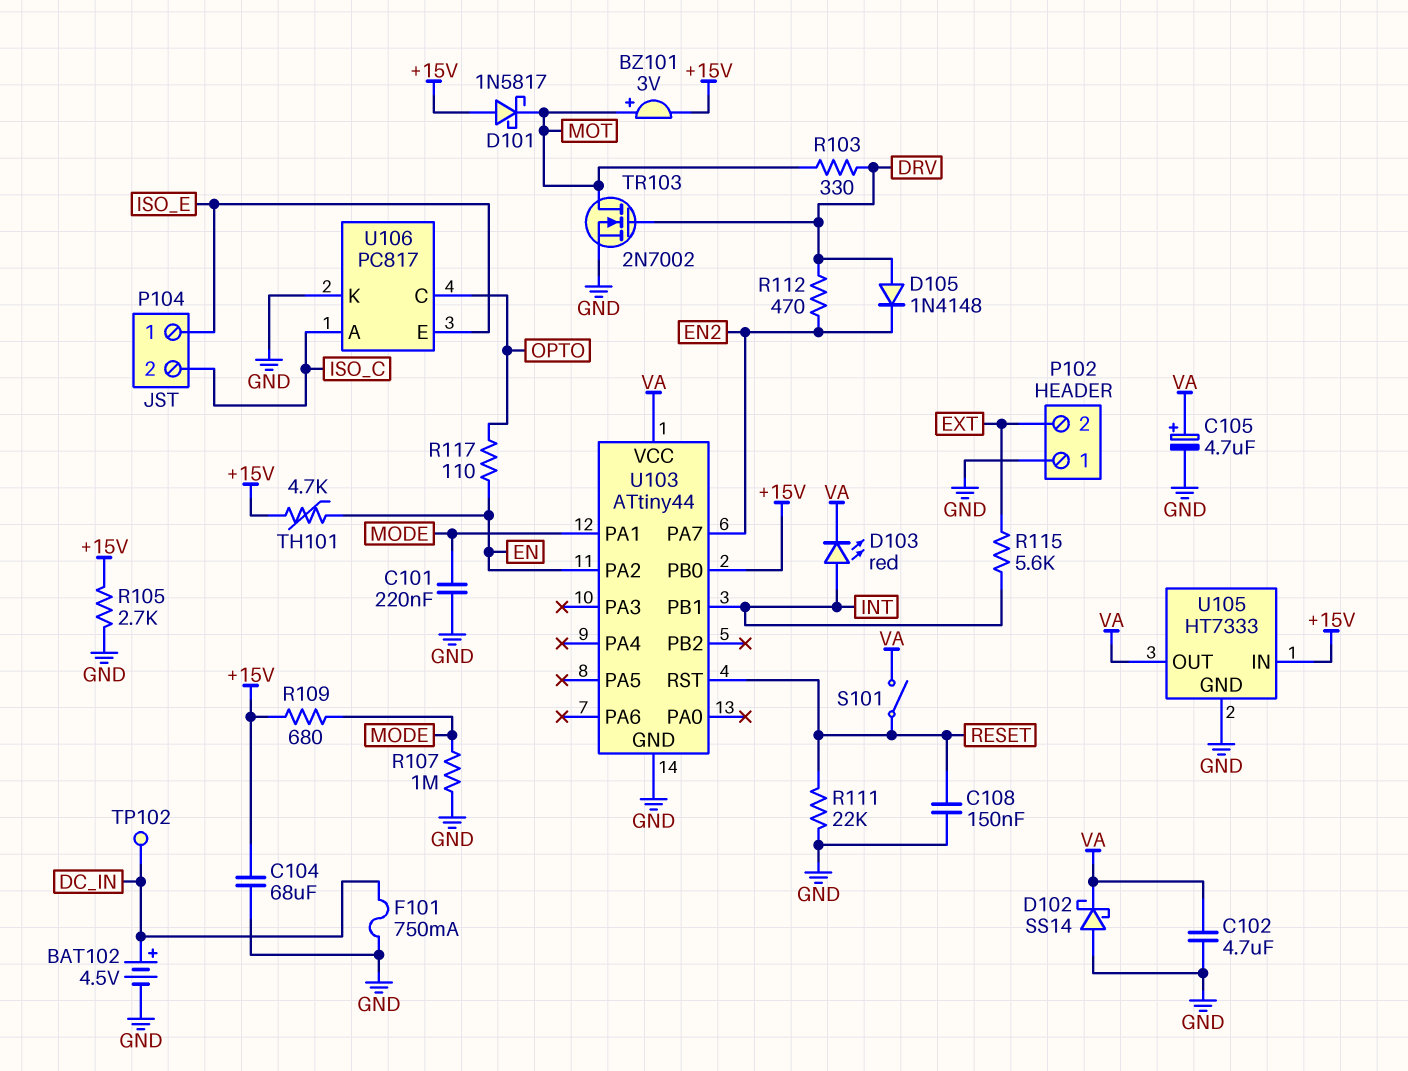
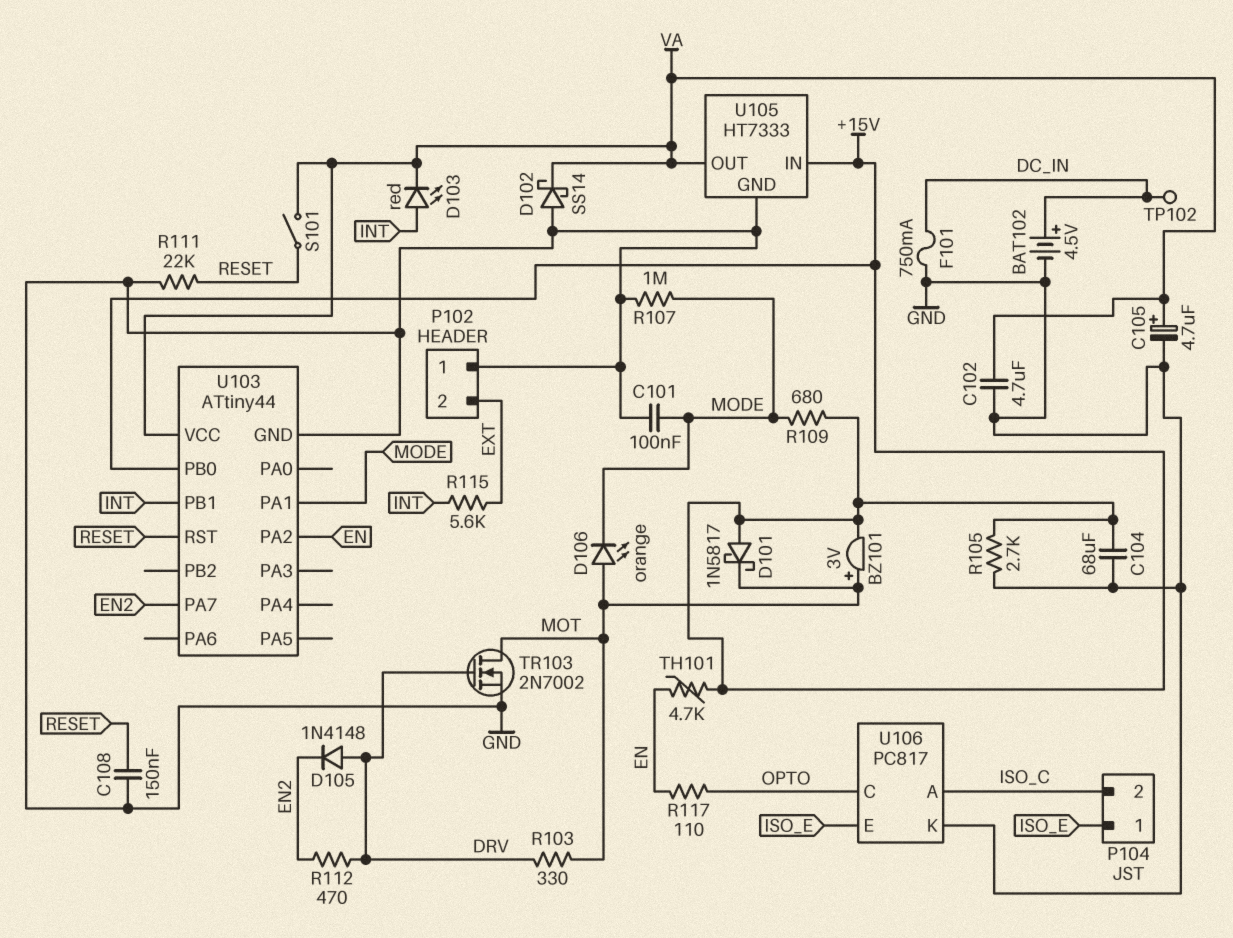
C101: 220nF (GND, MODE) -> 100nF (GND, MODE)
D106: none -> LED orange (A MOT, K MODE)

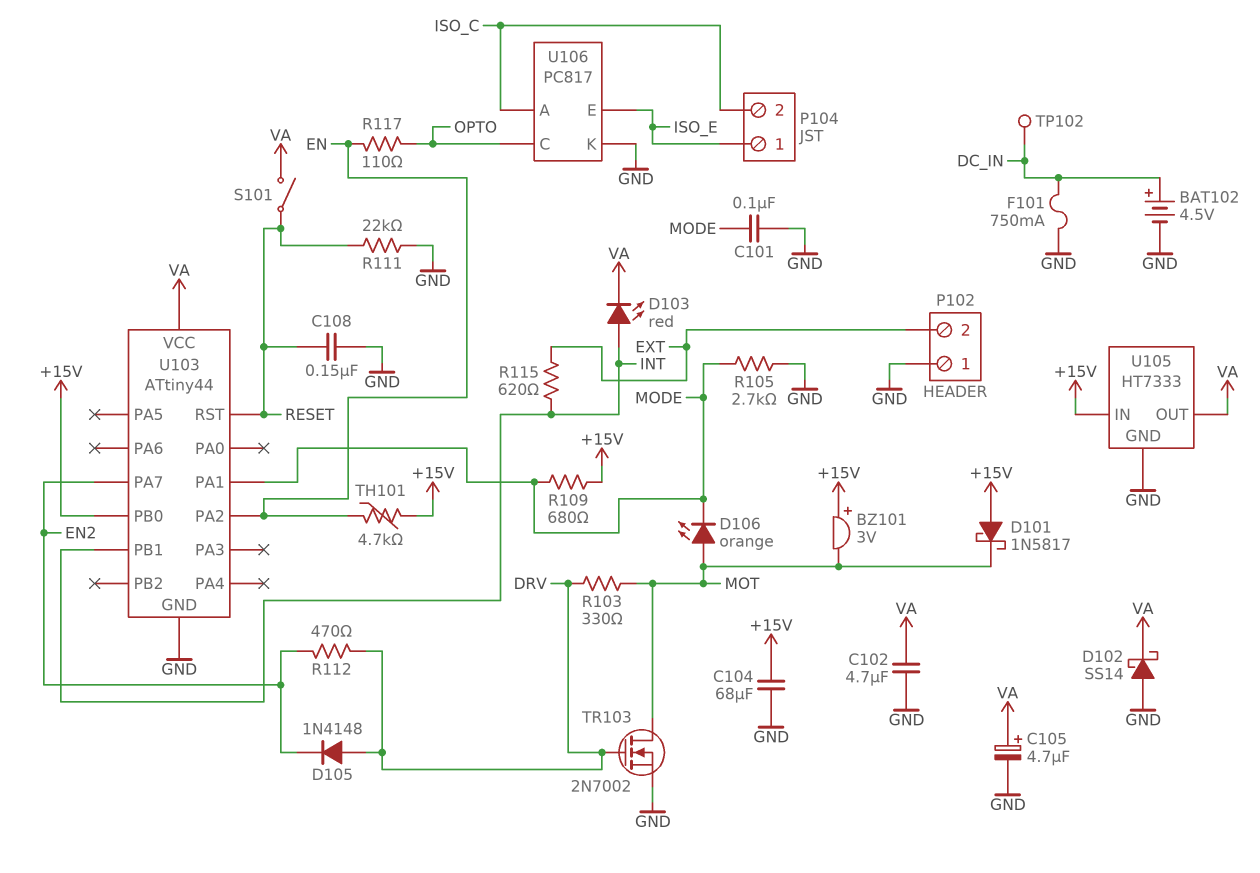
BZ101: buzzer 3V (plus MOT, minus +15V) -> buzzer 3V (plus +15V, minus MOT)
R105: 2.7k (+15V, GND) -> 2.7k (GND, MODE)
R107: 1M (GND, MODE) -> none
R115: 5.6k (EXT, INT) -> 620 (EXT, INT)

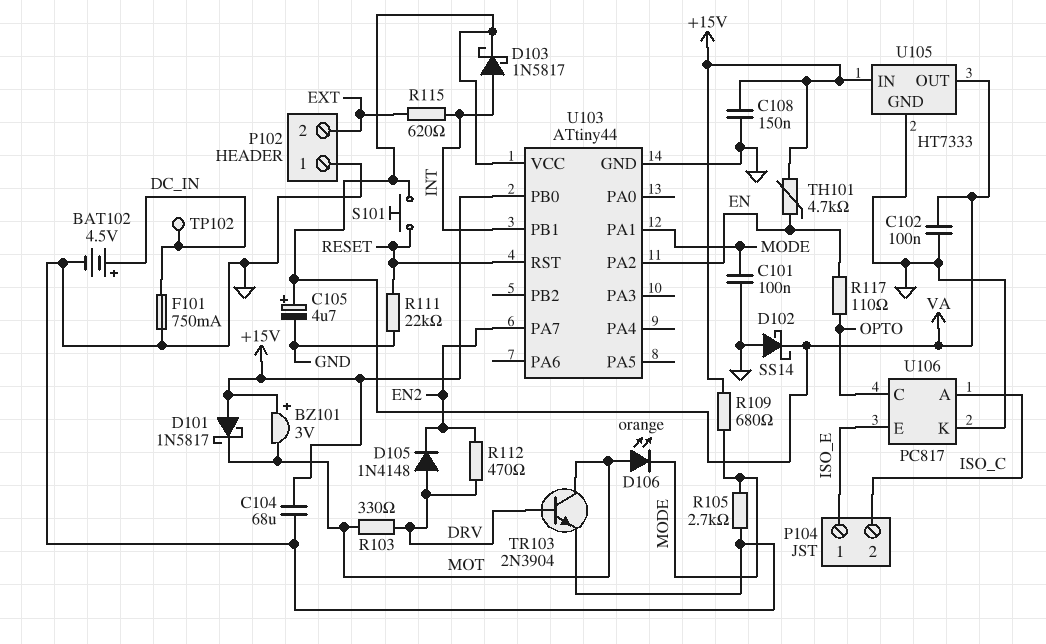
C102: 4.7uF (GND, VA) -> 100nF (GND, VA)
C108: 150nF (GND, RESET) -> 150nF (+15V, GND)
D103: LED red (A INT, K VA) -> schottky 1N5817 (A INT, K VA)
S101: switch (RESET, VA) -> button (RESET, VA)
TR103: NMOS 2N7002 (G DRV, D MOT, S GND) -> NPN 2N3904 (B DRV, C MOT, E GND)

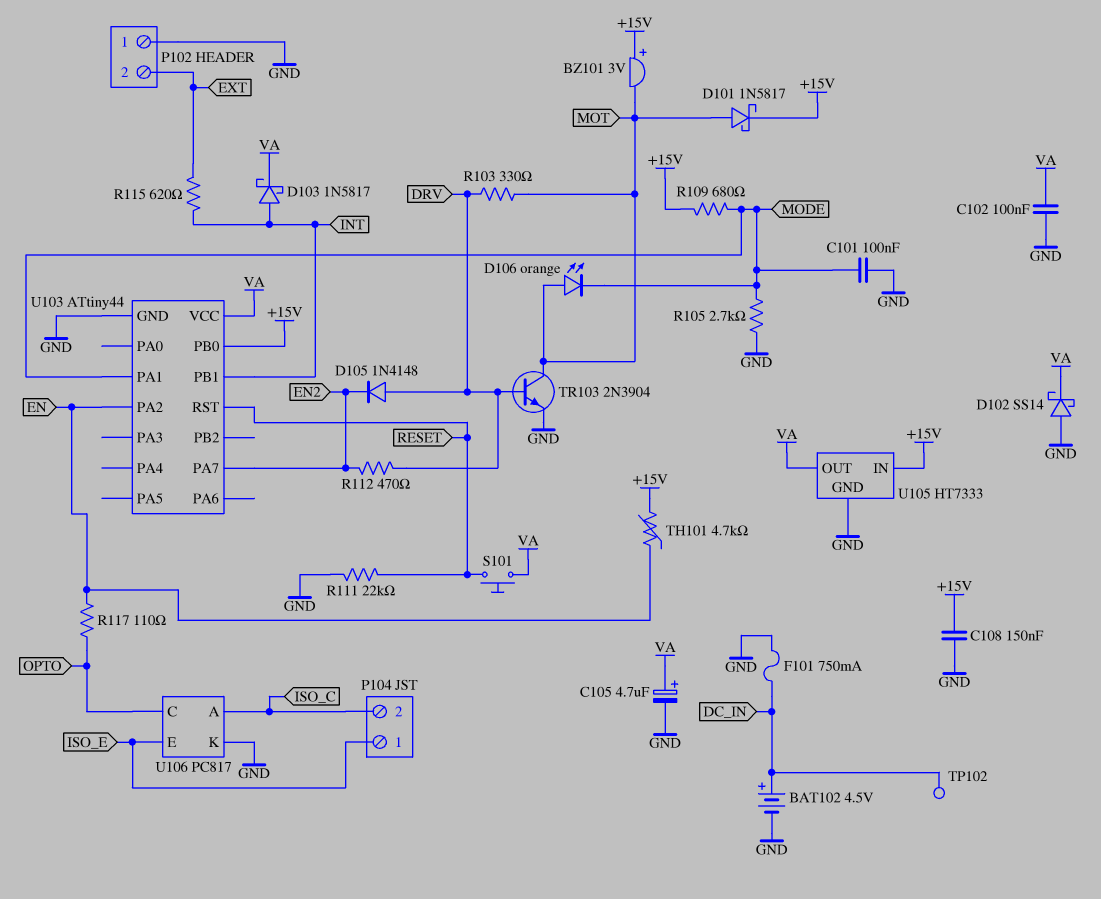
C104: 68uF (+15V, GND) -> none
D101: schottky 1N5817 (A +15V, K MOT) -> schottky 1N5817 (A MOT, K +15V)

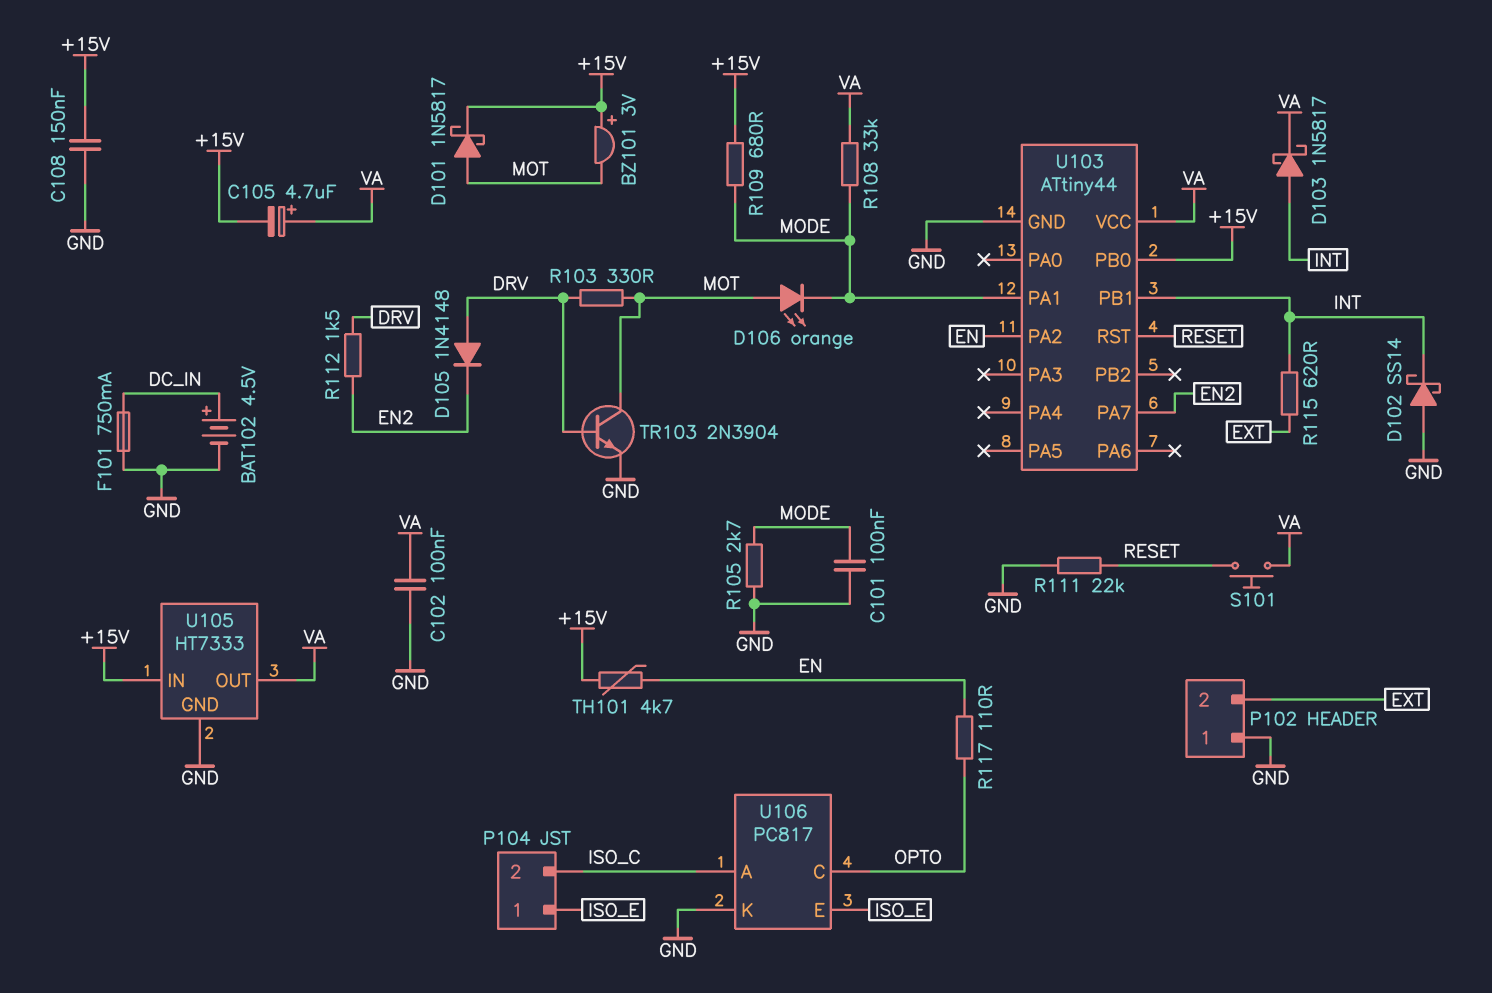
C105: 4.7uF (plus VA, minus GND) -> 4.7uF (plus VA, minus +15V)
D102: schottky SS14 (A GND, K VA) -> schottky SS14 (A GND, K INT)
R108: none -> 33k (MODE, VA)
R112: 470 (DRV, EN2) -> 1.5k (DRV, EN2)
TP102: test point (DC_IN) -> none

